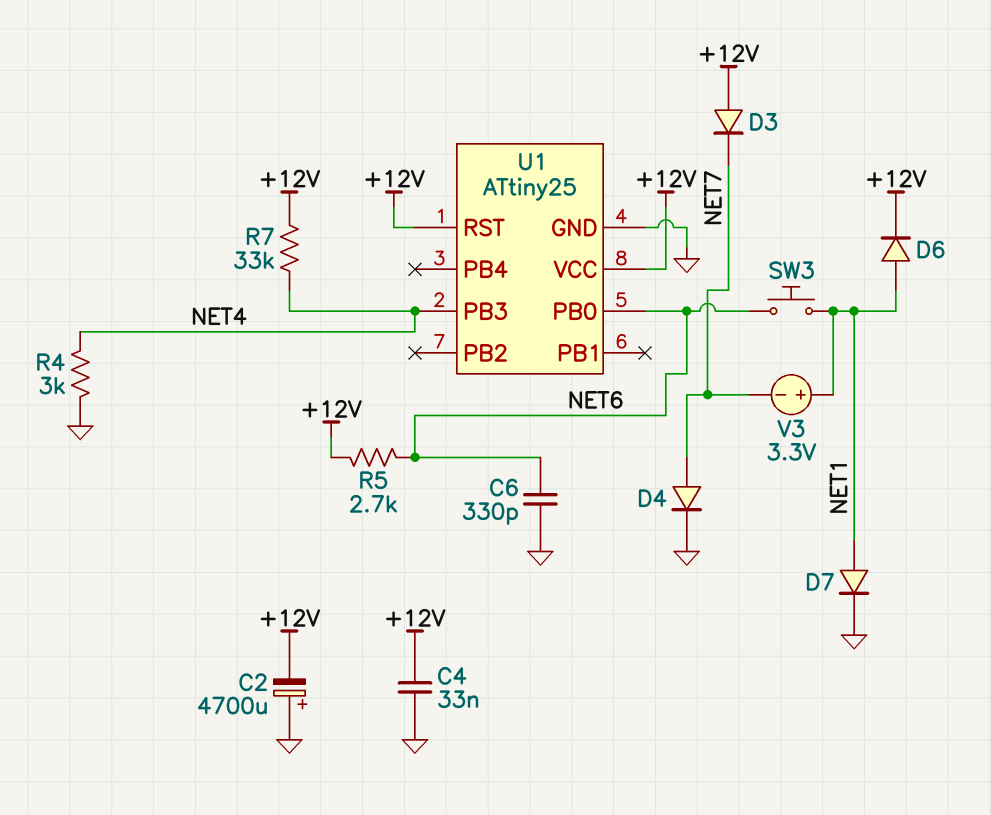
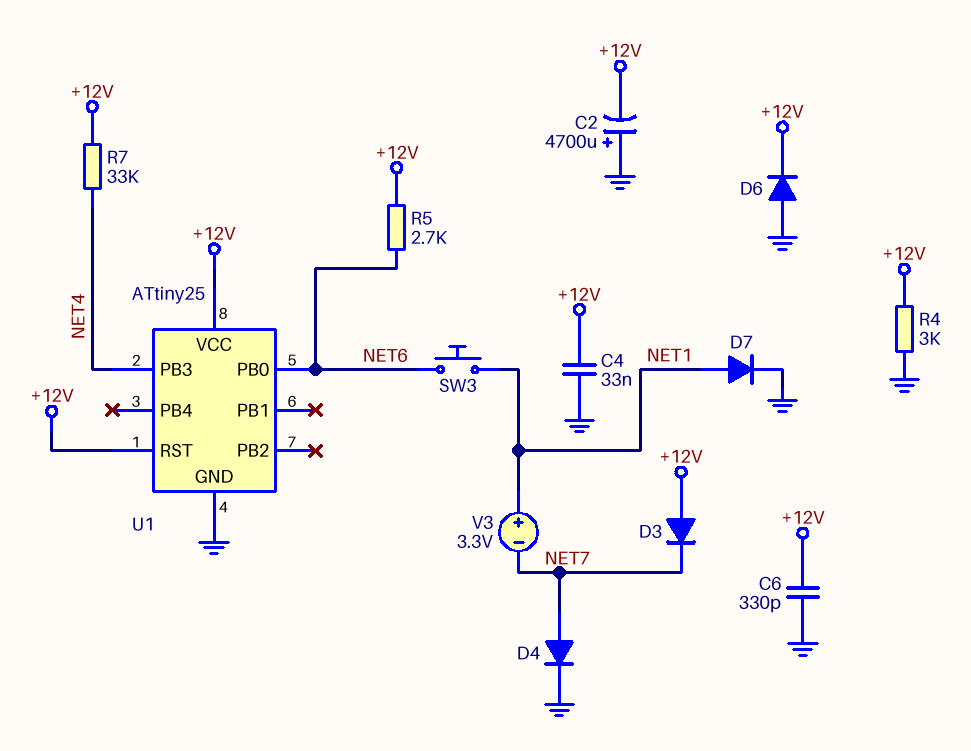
C6: 330pF (GND, NET6) -> 330pF (+12V, GND)
D6: diode (A NET1, K +12V) -> diode (A GND, K +12V)
R4: 3k (GND, NET4) -> 3k (+12V, GND)

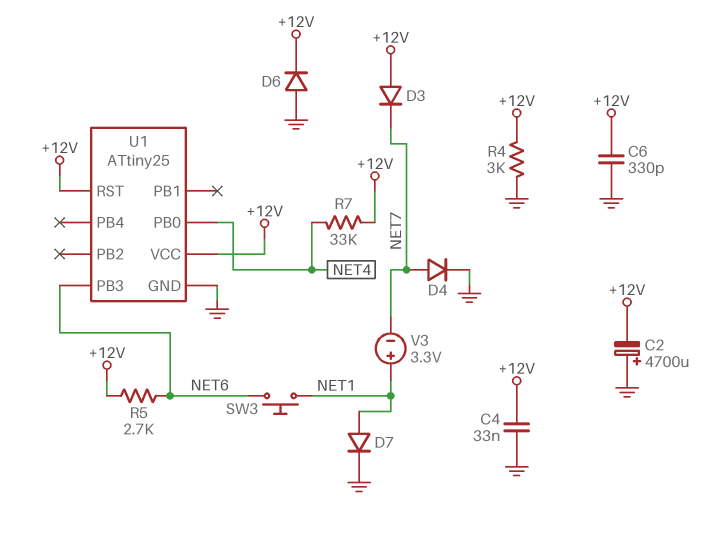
U1 pin PB0: NET6 -> NET4
U1 pin PB3: NET4 -> NET6

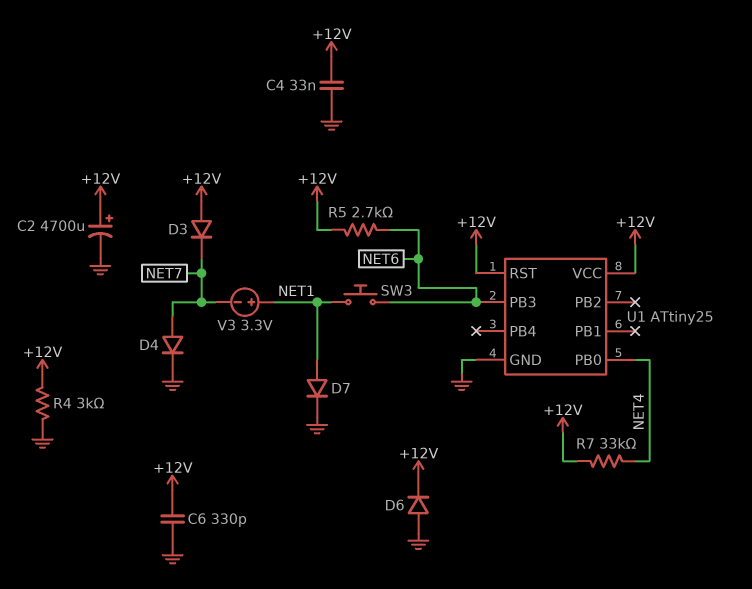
C2: 4700uF (plus GND, minus +12V) -> 4700uF (plus +12V, minus GND)

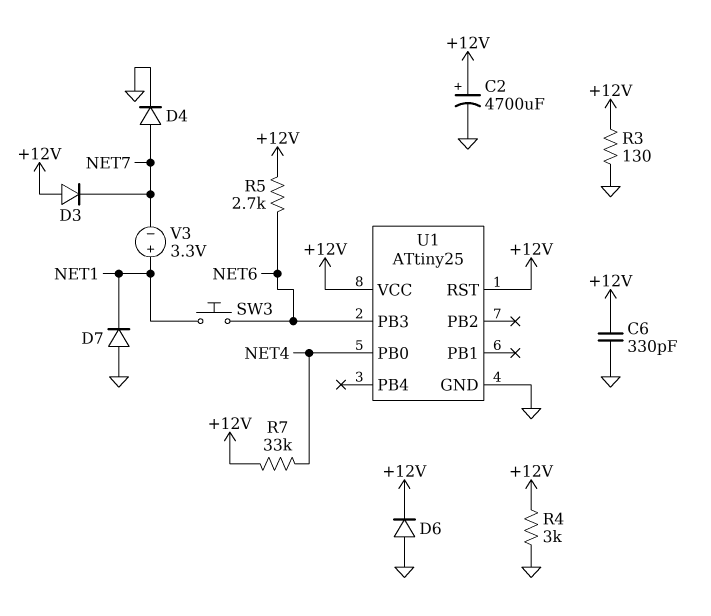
C4: 33nF (+12V, GND) -> none
D7: diode (A NET1, K GND) -> diode (A GND, K NET1)
R3: none -> 130 (+12V, GND)

